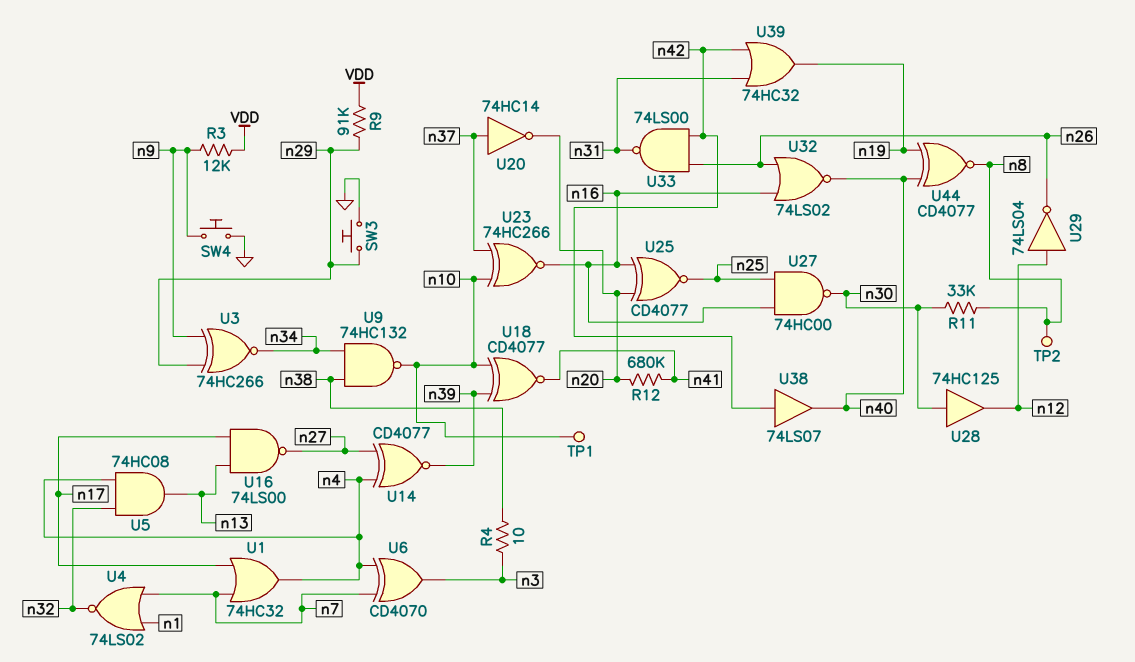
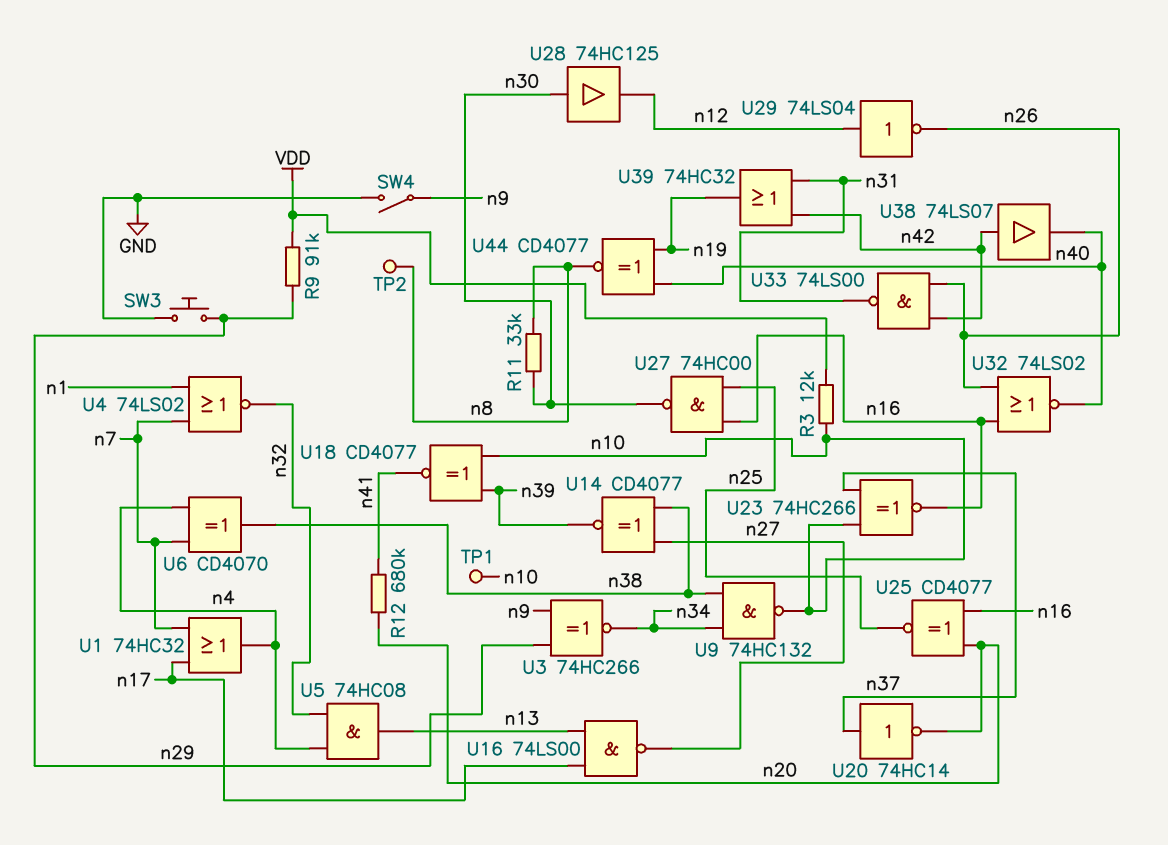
R3: 12k (VDD, n9) -> 12k (VDD, n10)
R4: 10 (n3, n38) -> none
SW4: button (GND, n9) -> switch (GND, n9)
U6: XOR CD4070 (in n4, in n7, out n3) -> XOR CD4070 (in n4, in n7, out n38)
U14: XNOR CD4077 (in n4, in n27, out n39) -> XNOR CD4077 (in n27, in n38, out n39)

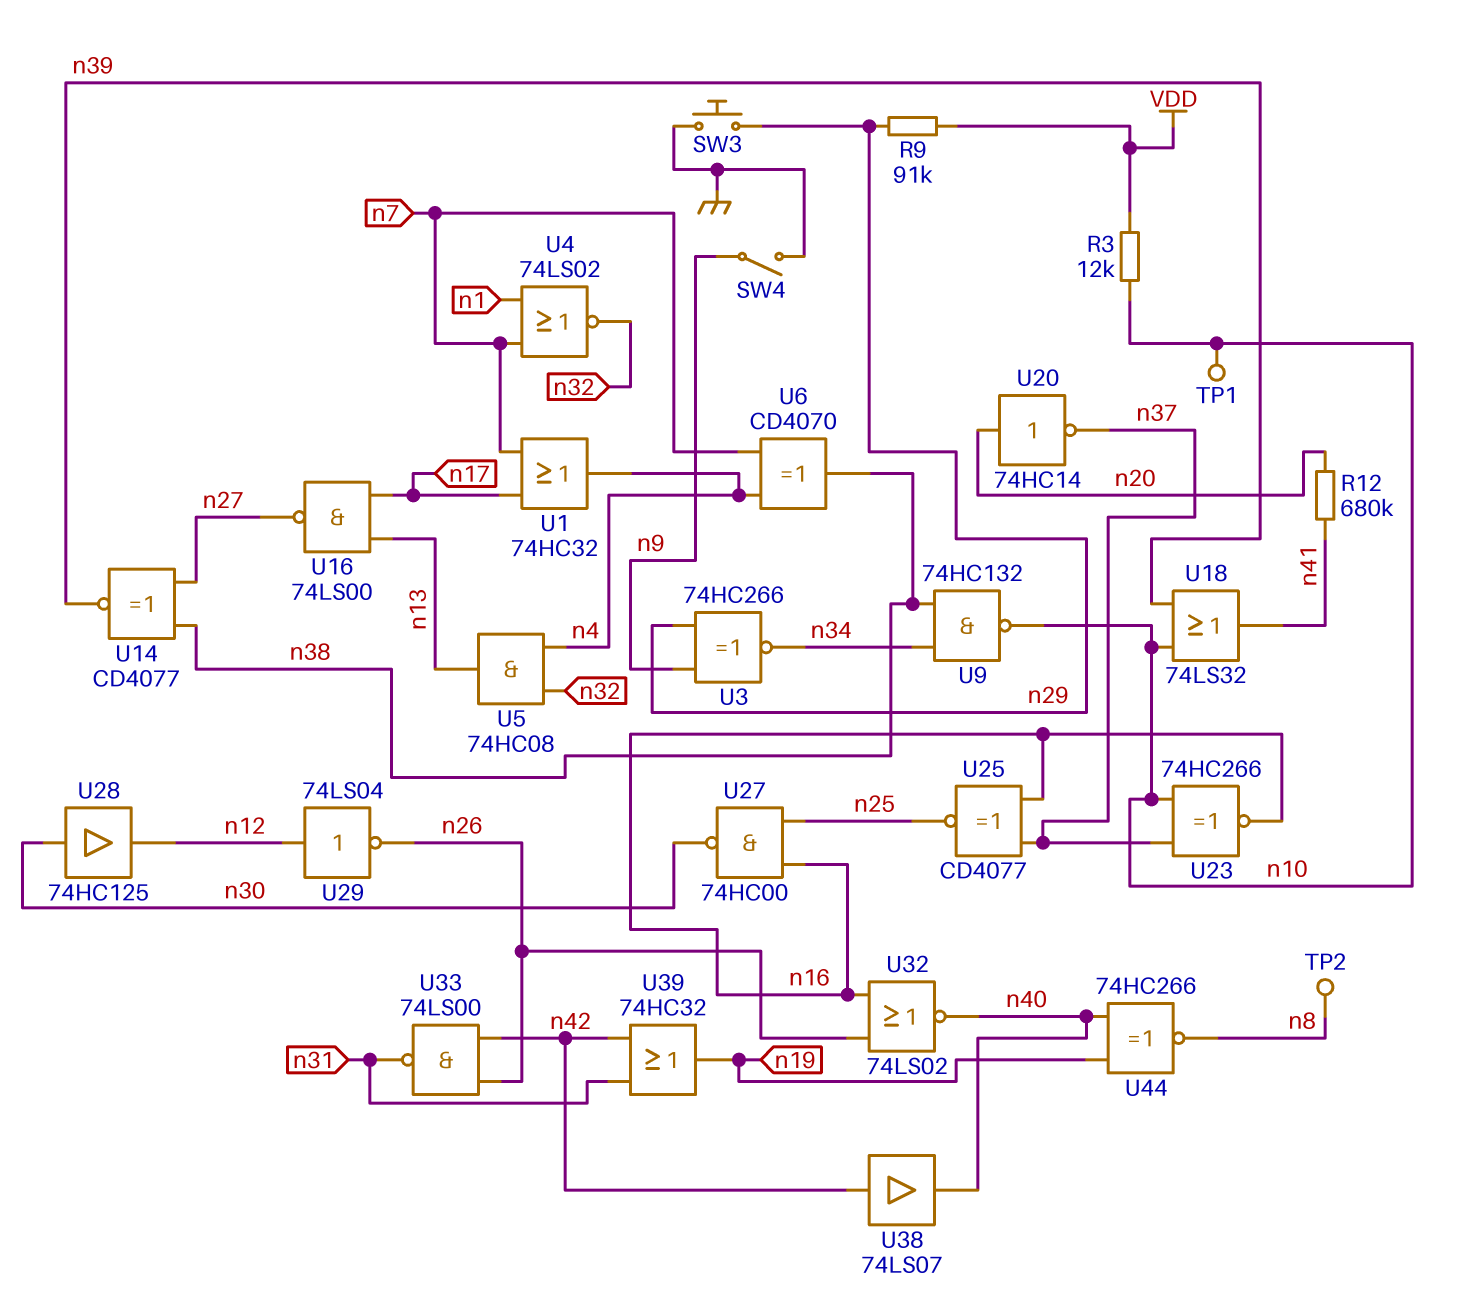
R11: 33k (n8, n30) -> none
U18: XNOR CD4077 (in n10, in n39, out n41) -> OR 74LS32 (in n10, in n39, out n41)
U20: NOT 74HC14 (in n37, out n20) -> NOT 74HC14 (in n20, out n37)
U25: XNOR CD4077 (in n16, in n20, out n25) -> XNOR CD4077 (in n16, in n37, out n25)
U44: XNOR CD4077 (in n19, in n40, out n8) -> XNOR 74HC266 (in n19, in n40, out n8)

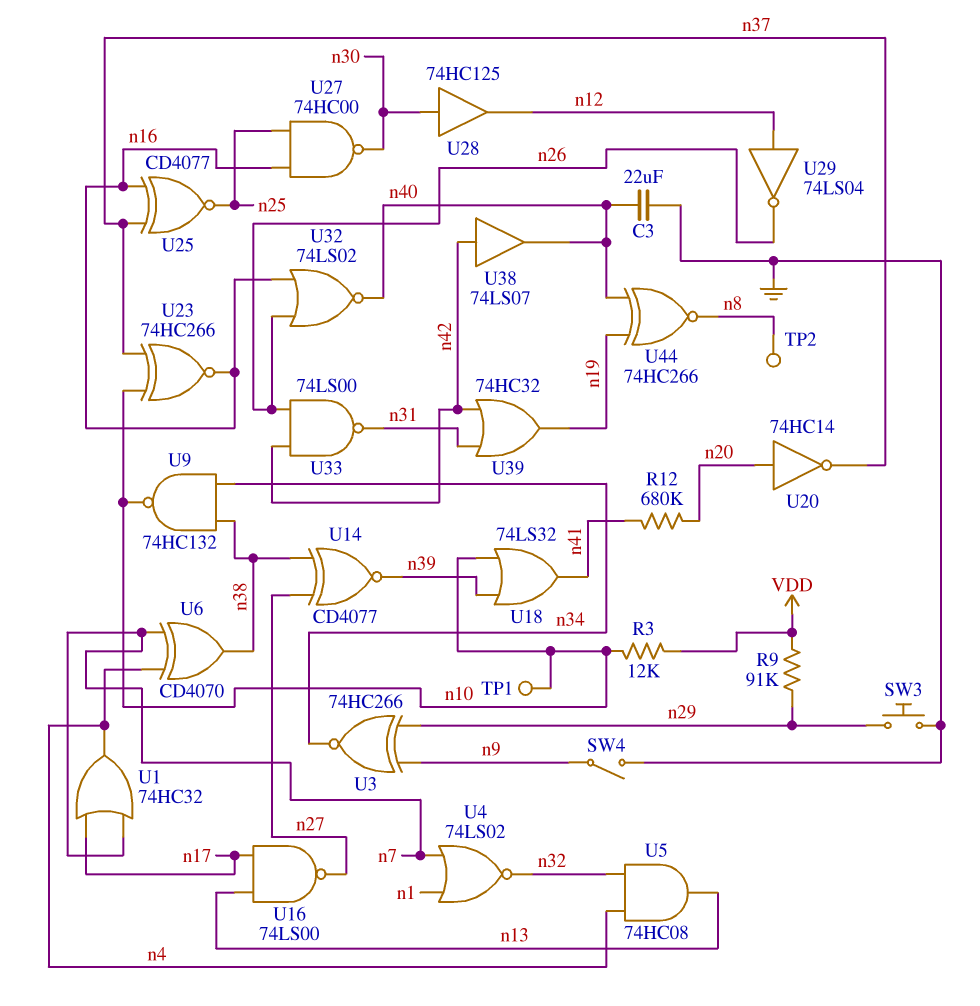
C3: none -> 22uF (GND, n40)

